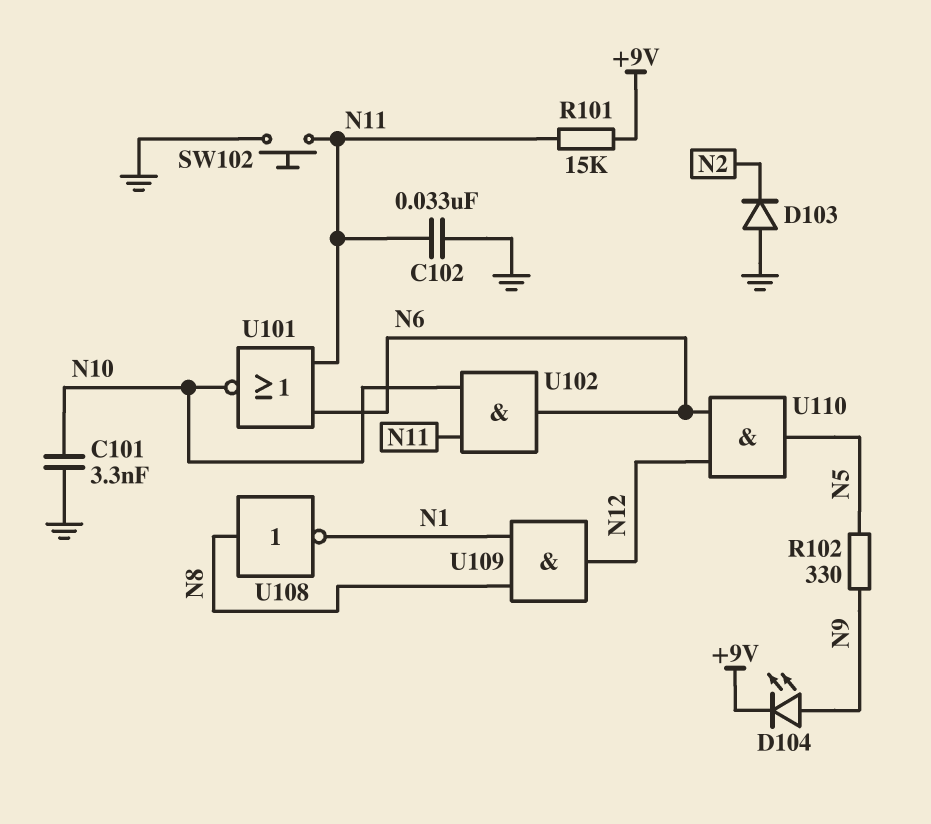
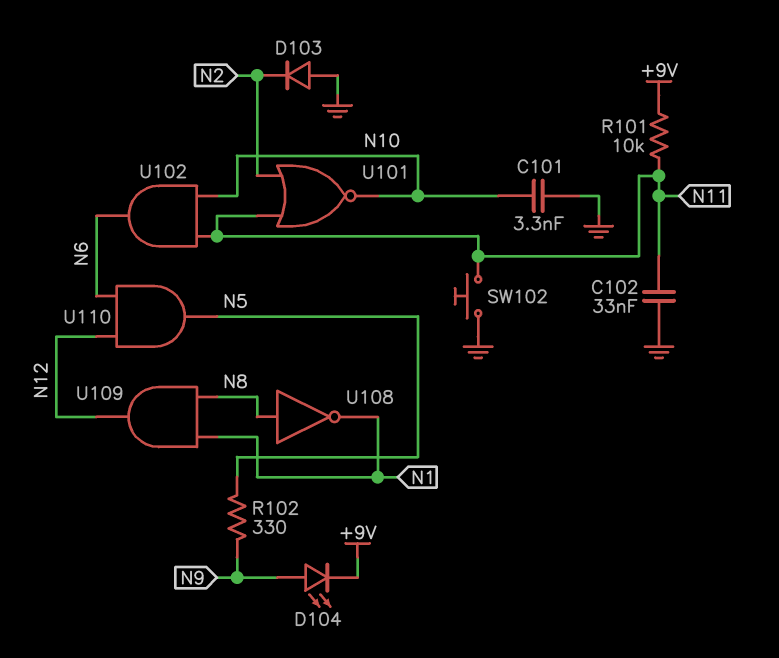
R101: 15k (+9V, N11) -> 10k (+9V, N11)
U101: NOR (in N6, in N11, out N10) -> NOR (in N2, in N11, out N10)

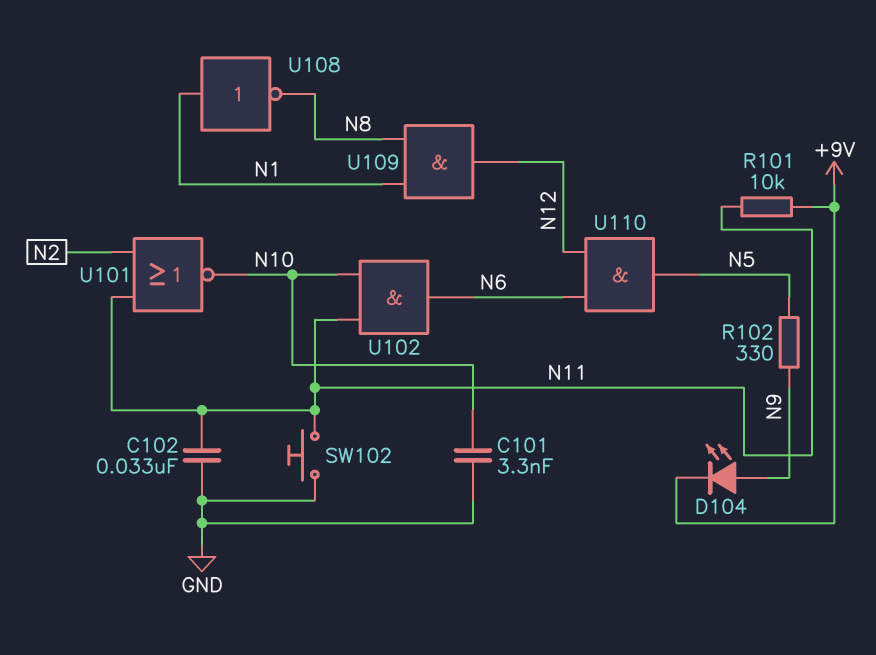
D103: diode (A GND, K N2) -> none
U108: NOT (in N8, out N1) -> NOT (in N1, out N8)

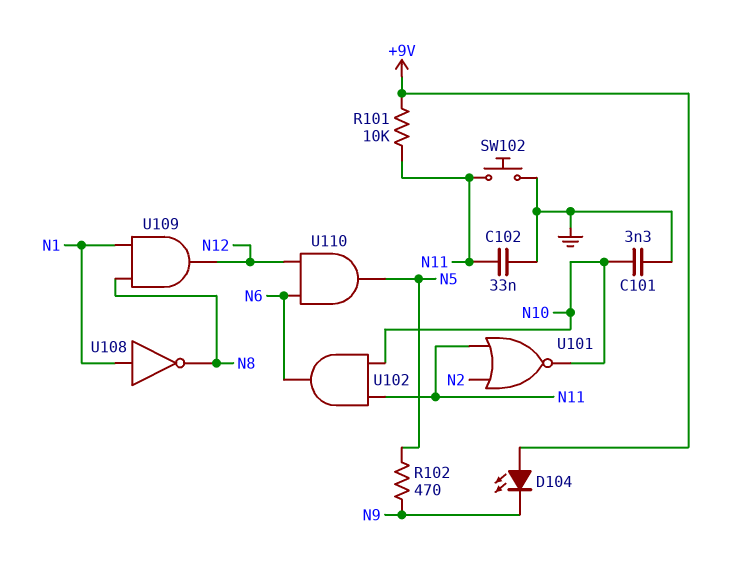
D104: LED (A N9, K +9V) -> LED (A +9V, K N9)
R102: 330 (N5, N9) -> 470 (N5, N9)

